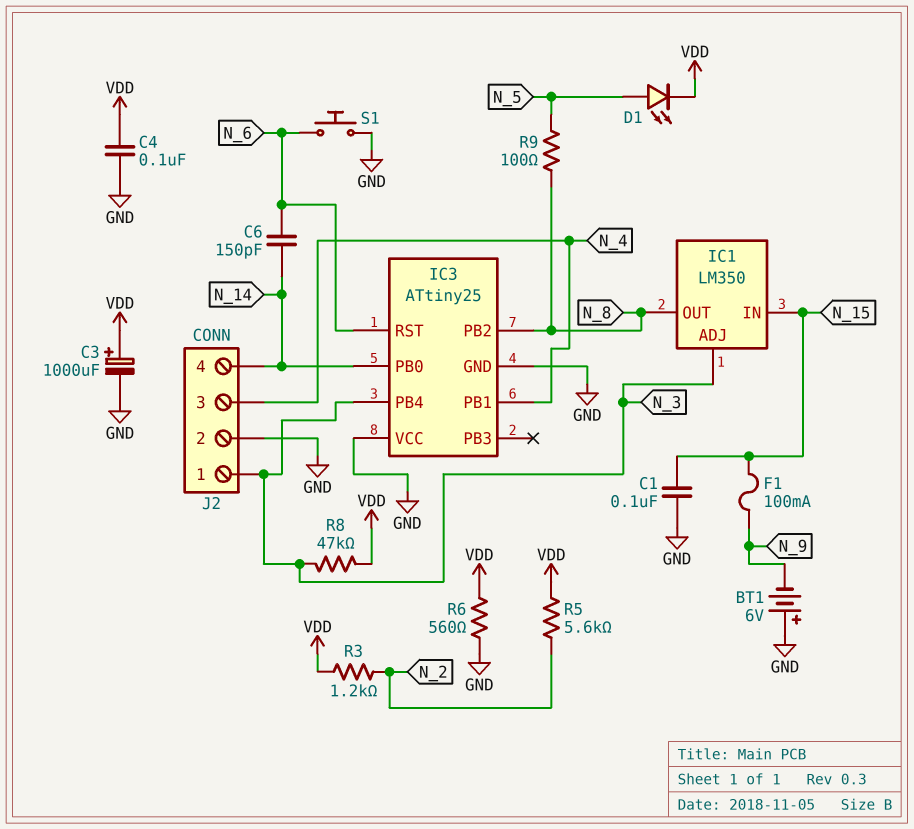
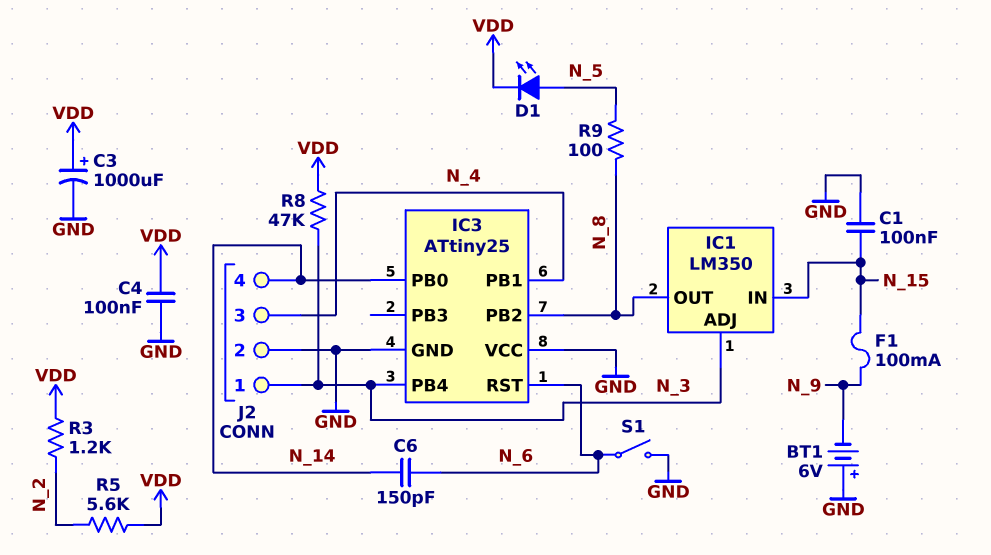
R6: 560 (GND, VDD) -> none
S1: button (GND, N_6) -> switch (GND, N_6)

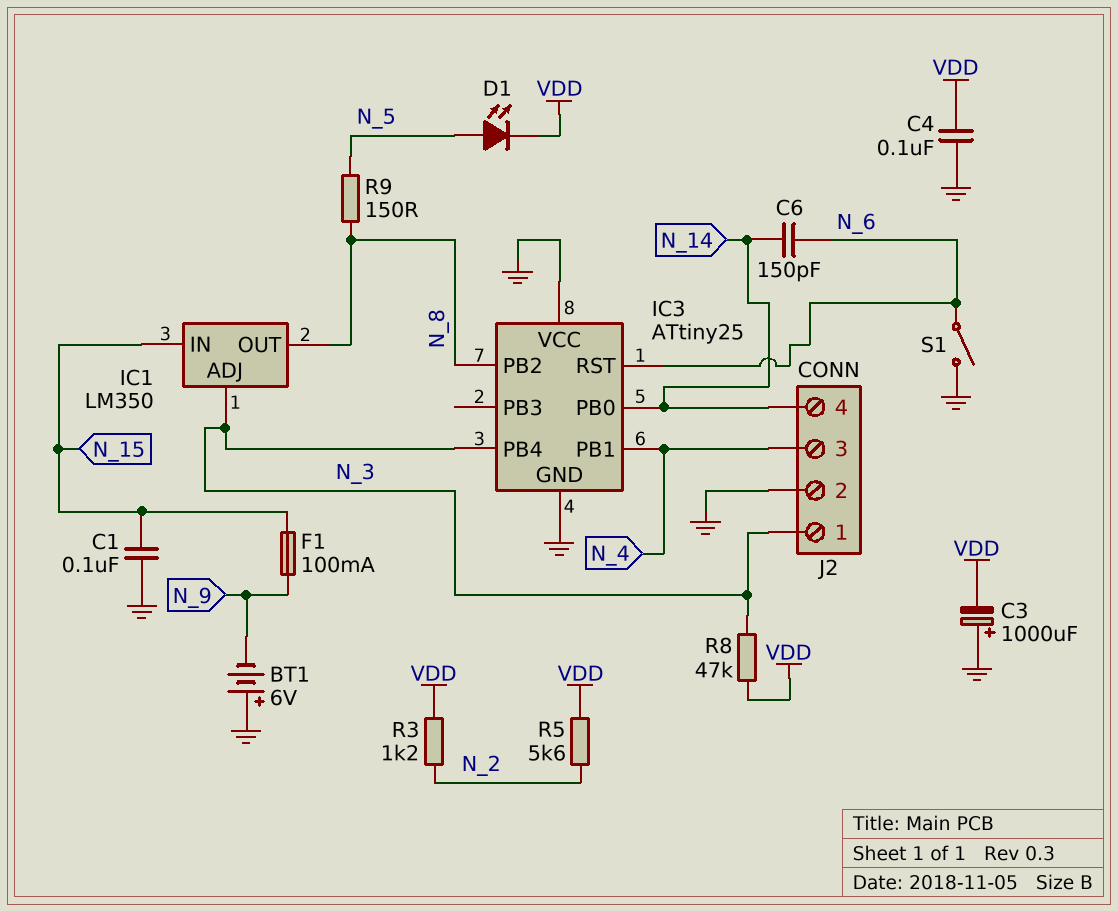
C3: 1000uF (plus VDD, minus GND) -> 1000uF (plus GND, minus VDD)
R9: 100 (N_5, N_8) -> 150 (N_5, N_8)

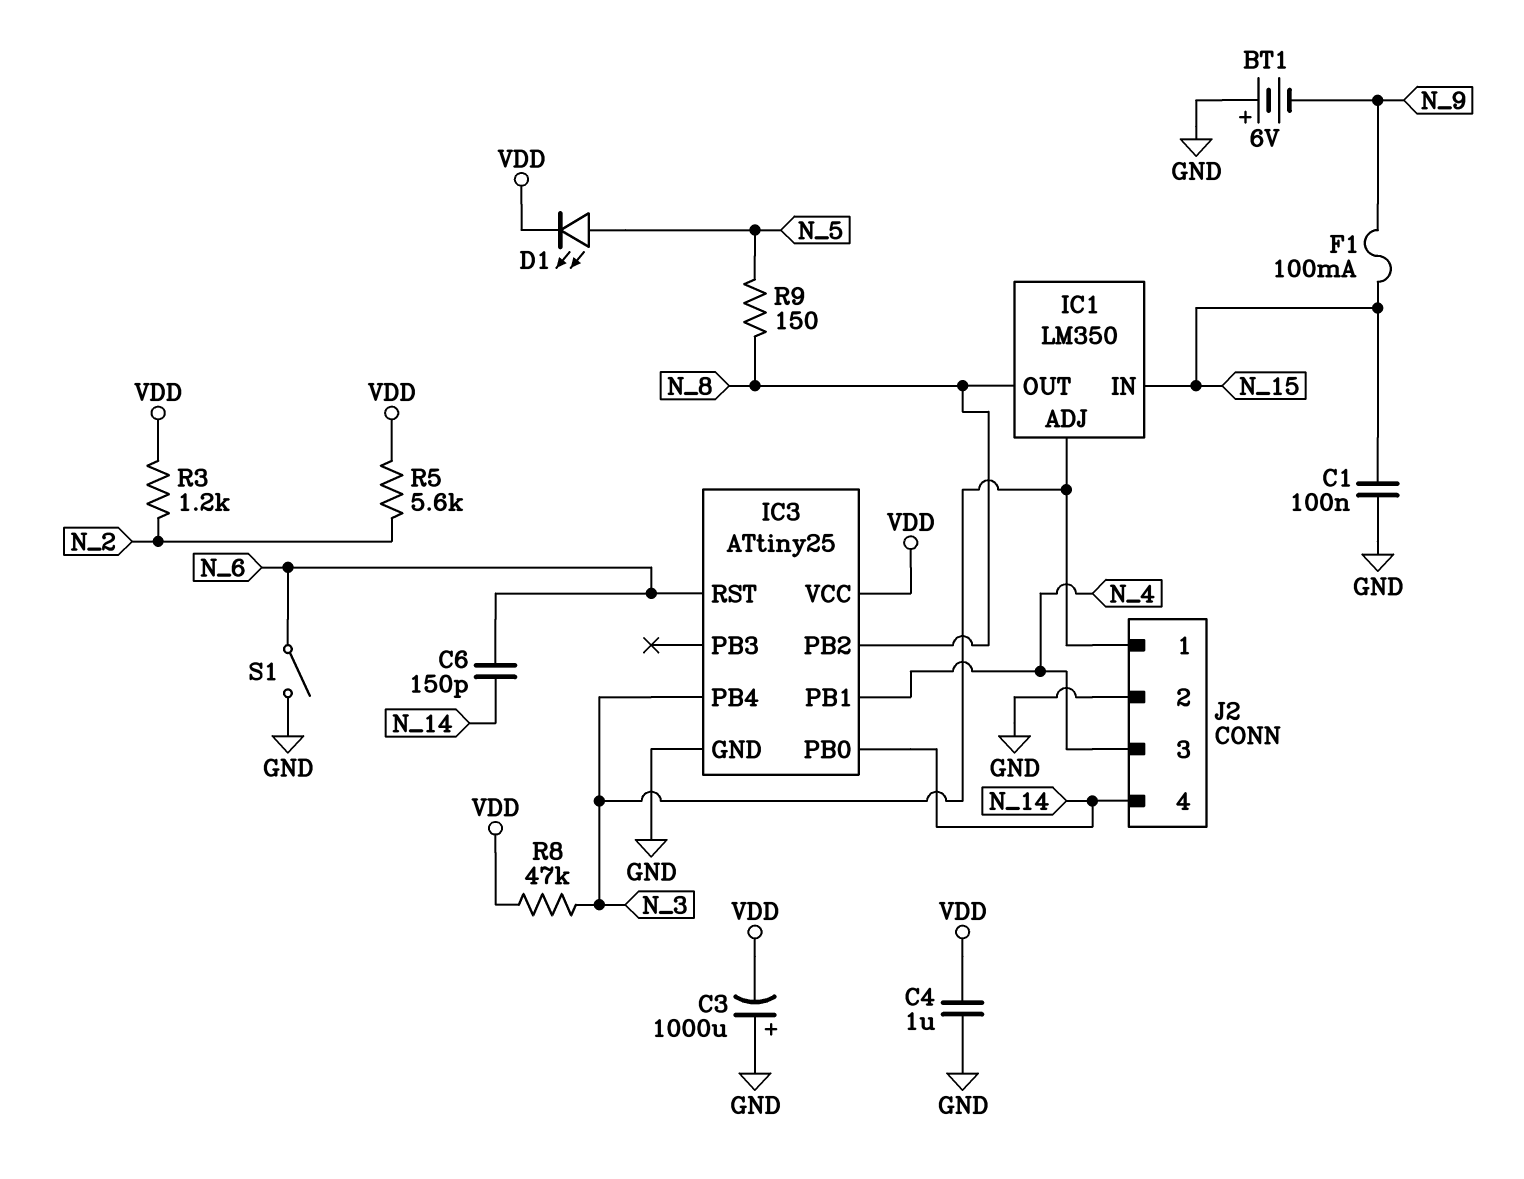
C4: 100nF (GND, VDD) -> 1uF (GND, VDD)
IC3 pin VCC: GND -> VDD

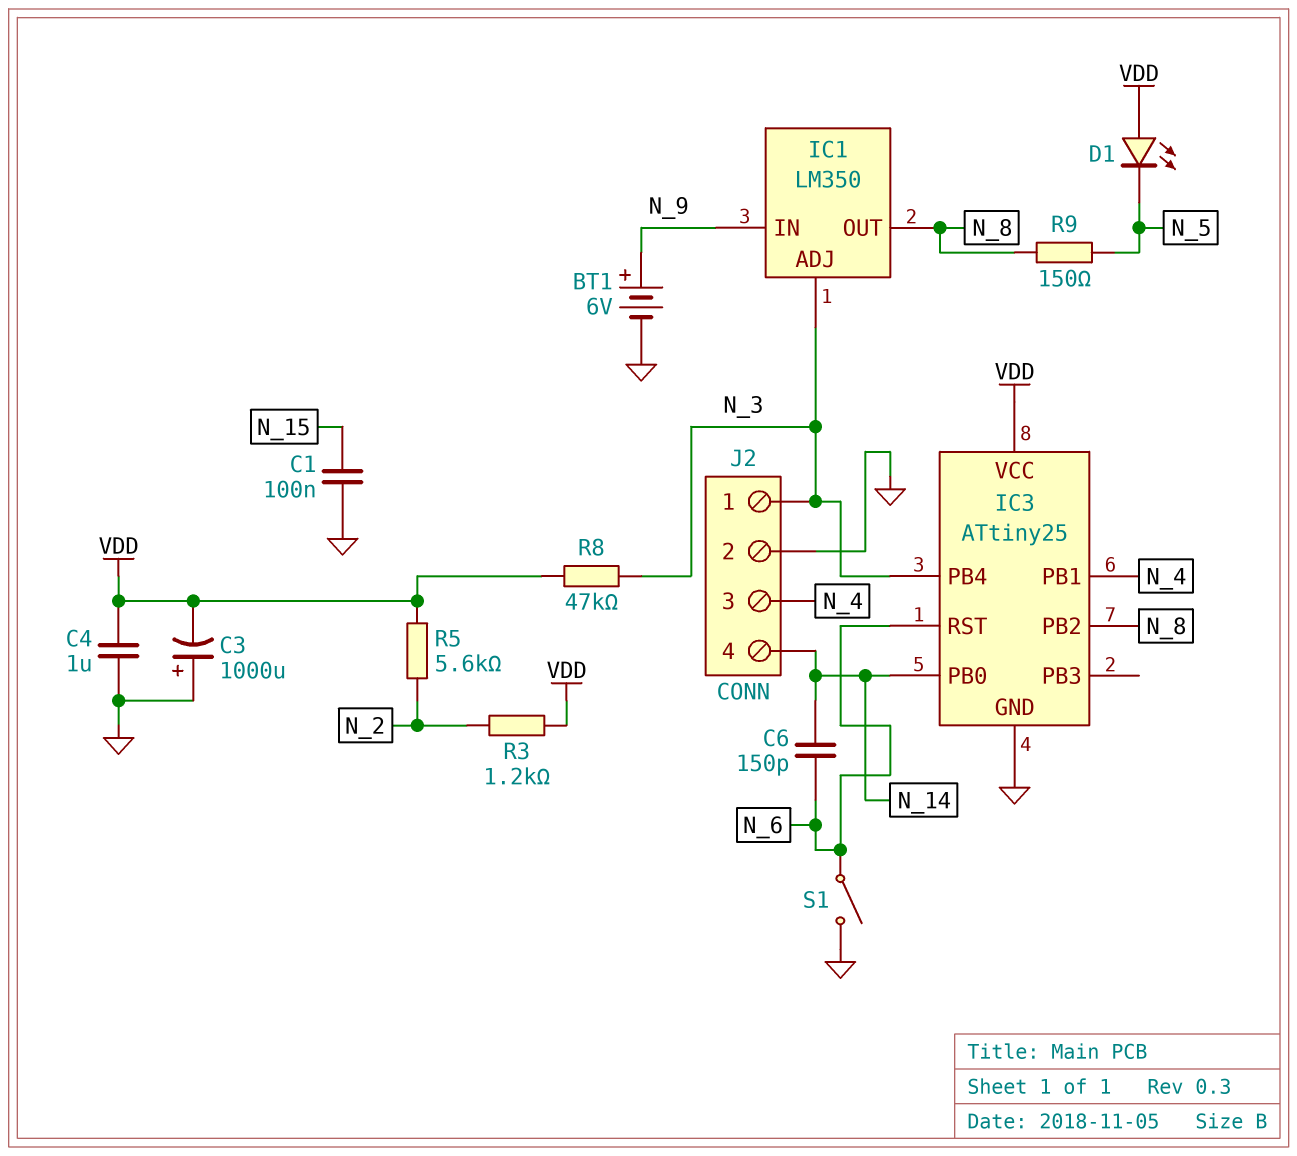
BT1: 6V (plus GND, minus N_9) -> 6V (plus N_9, minus GND)
D1: LED (A N_5, K VDD) -> LED (A VDD, K N_5)
F1: 100mA (N_9, N_15) -> none
IC1 pin IN: N_15 -> N_9

